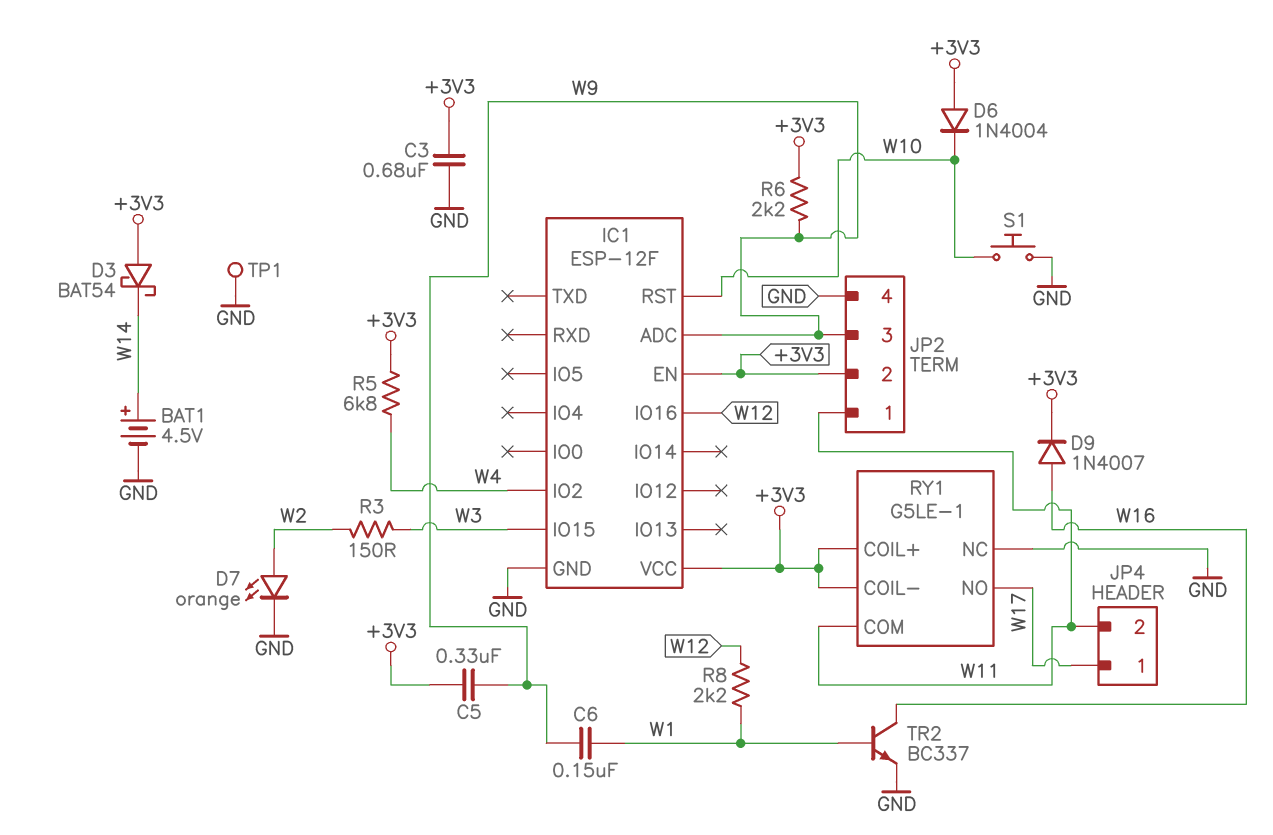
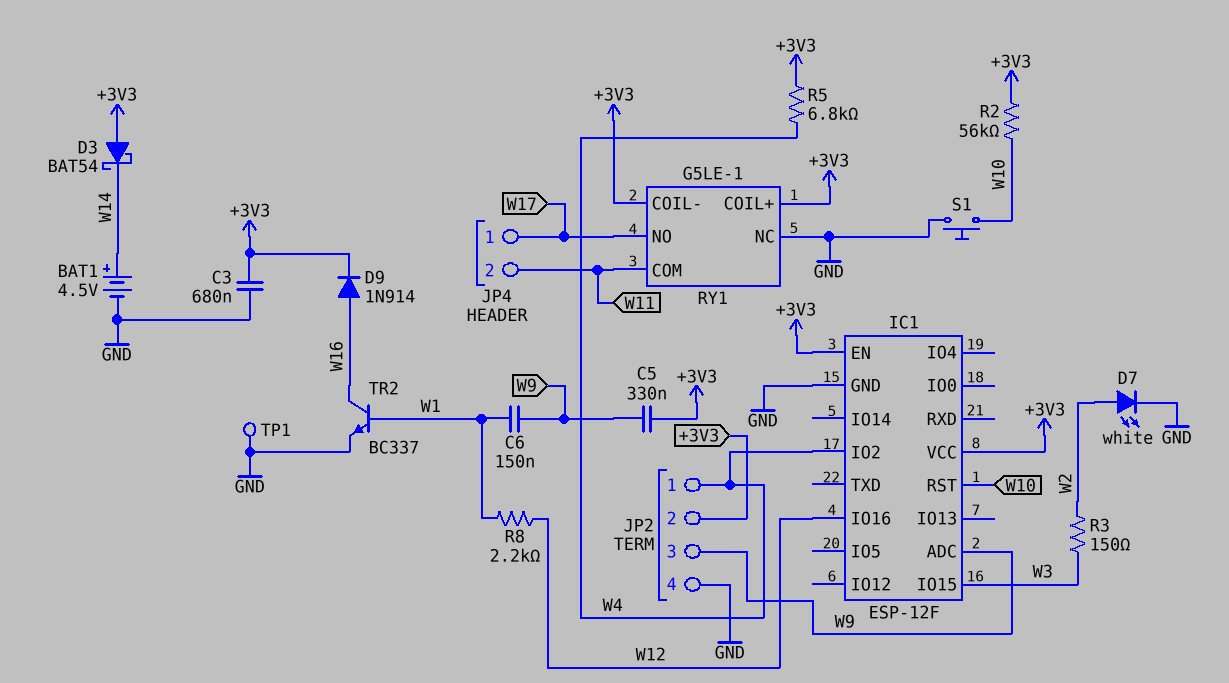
D6: diode 1N4004 (A +3V3, K W10) -> none
D7: LED orange (A W2, K GND) -> LED white (A W2, K GND)
D9: diode 1N4007 (A W16, K +3V3) -> diode 1N914 (A W16, K +3V3)
JP2 pin 1: W11 -> W4
R2: none -> 56k (+3V3, W10)
R6: 2.2k (+3V3, W9) -> none

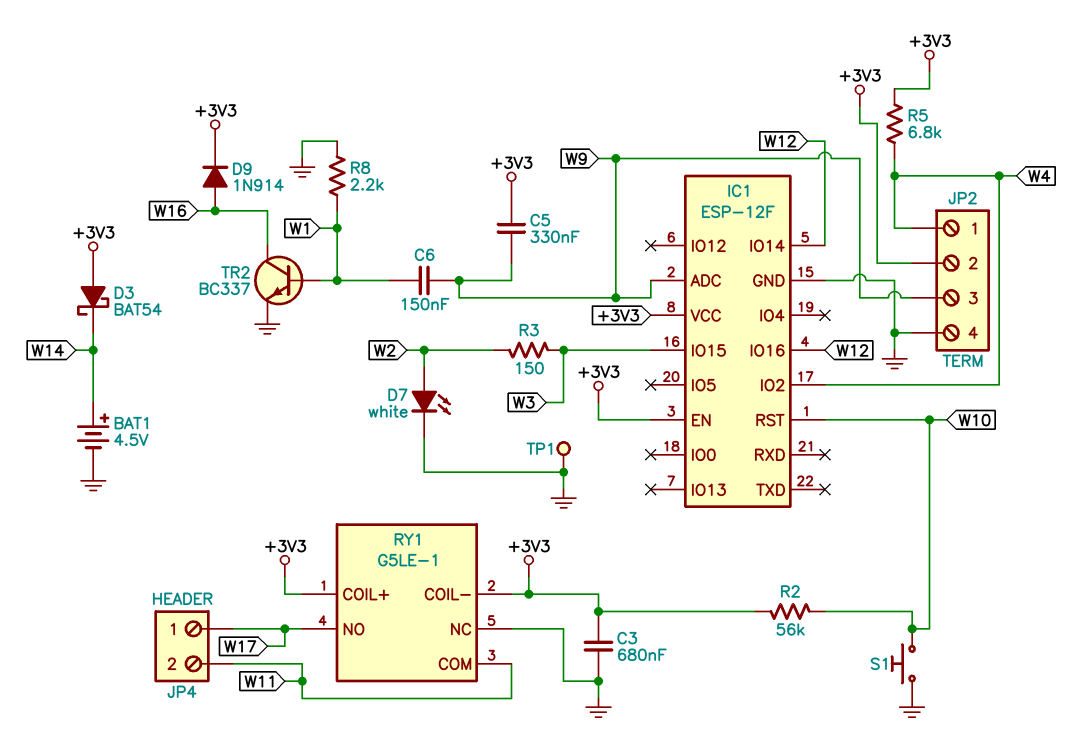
IC1 pin IO14: none -> W12
R8: 2.2k (W1, W12) -> 2.2k (GND, W1)

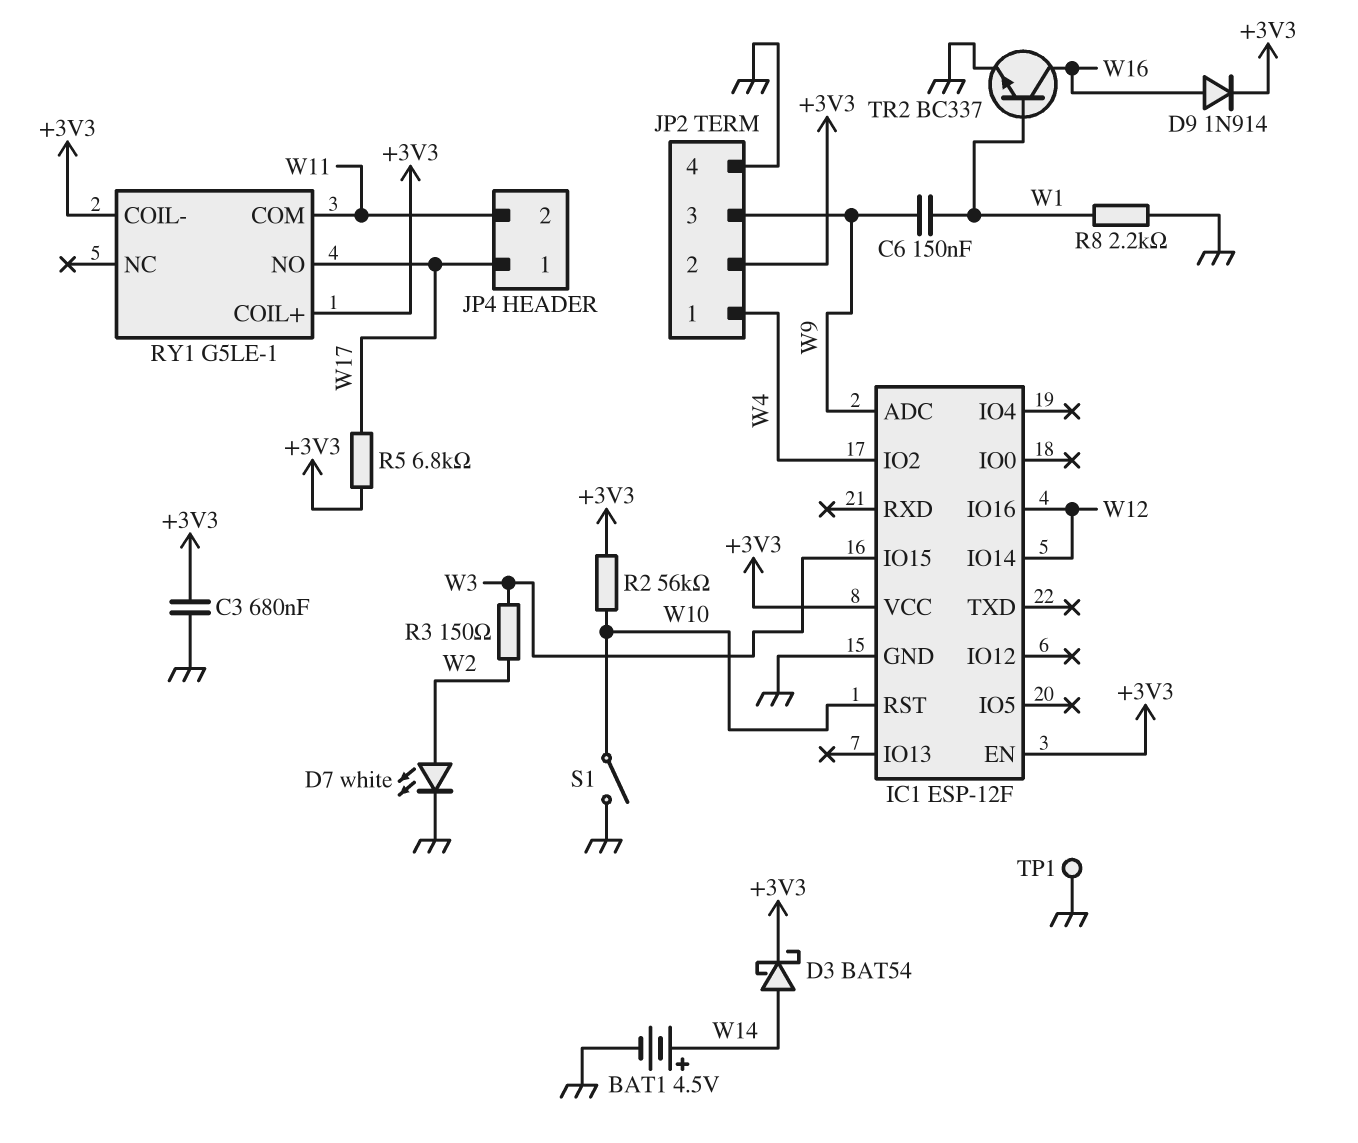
C5: 330nF (+3V3, W9) -> none
D3: schottky BAT54 (A +3V3, K W14) -> schottky BAT54 (A W14, K +3V3)
R5: 6.8k (+3V3, W4) -> 6.8k (+3V3, W17)
RY1 pin NC: GND -> none
S1: button (GND, W10) -> switch (GND, W10)

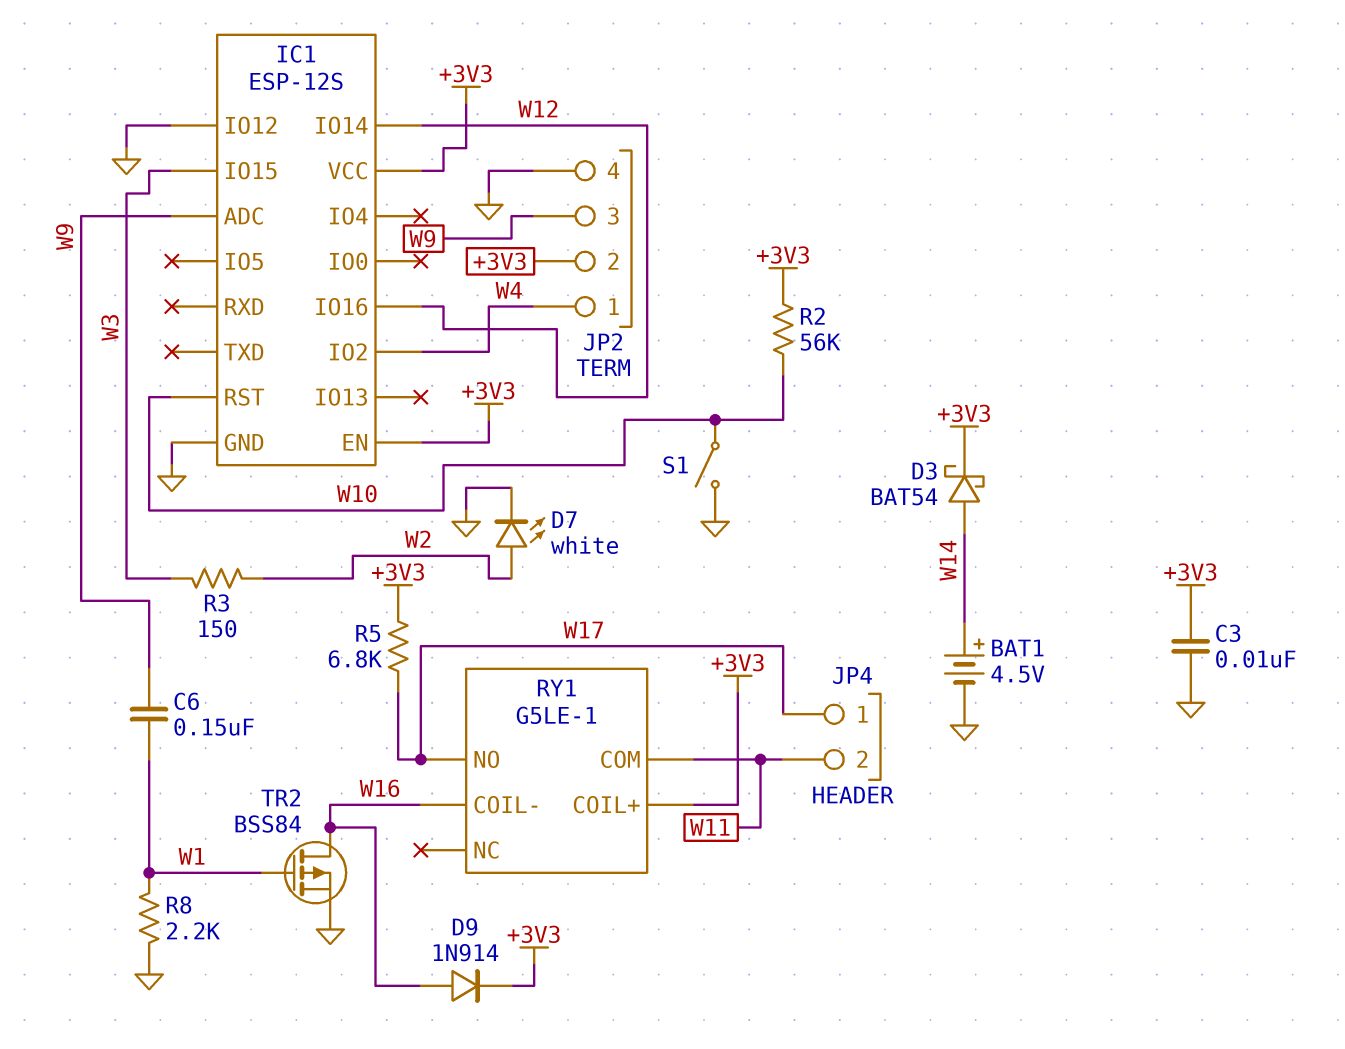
C3: 680nF (+3V3, GND) -> 10nF (+3V3, GND)
IC1: ESP-12F -> ESP-12S
IC1 pin IO12: none -> GND
RY1 pin COIL-: +3V3 -> W16
TP1: test point (GND) -> none
TR2: NPN BC337 (B W1, C W16, E GND) -> PMOS BSS84 (G W1, D W16, S GND)

